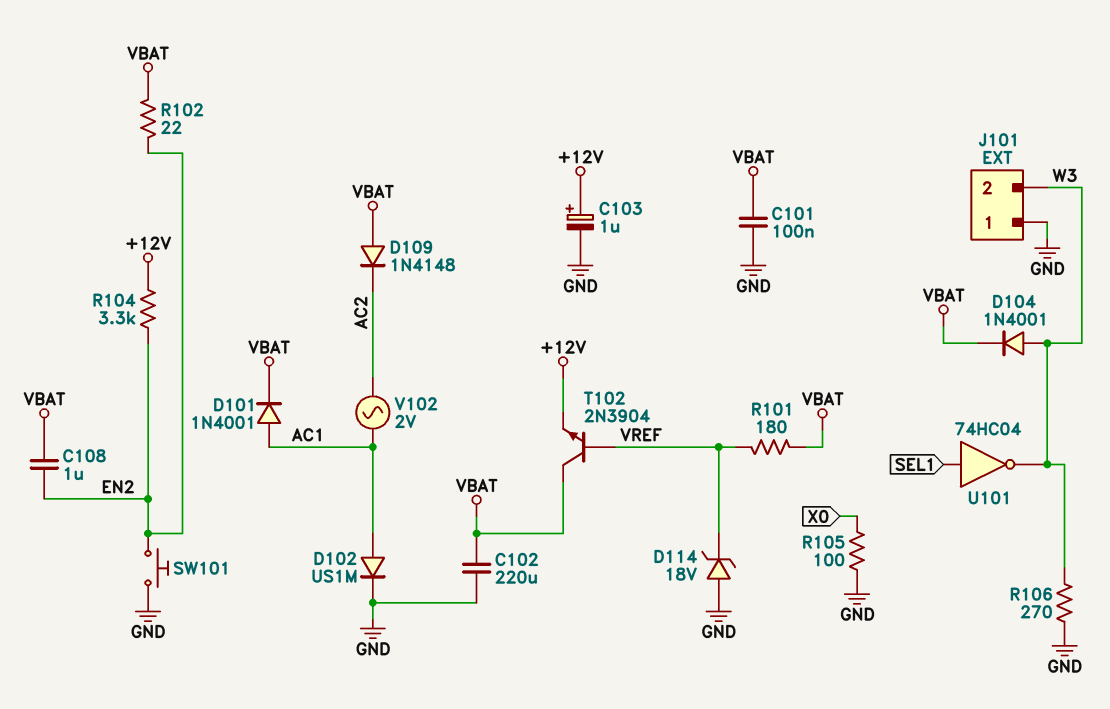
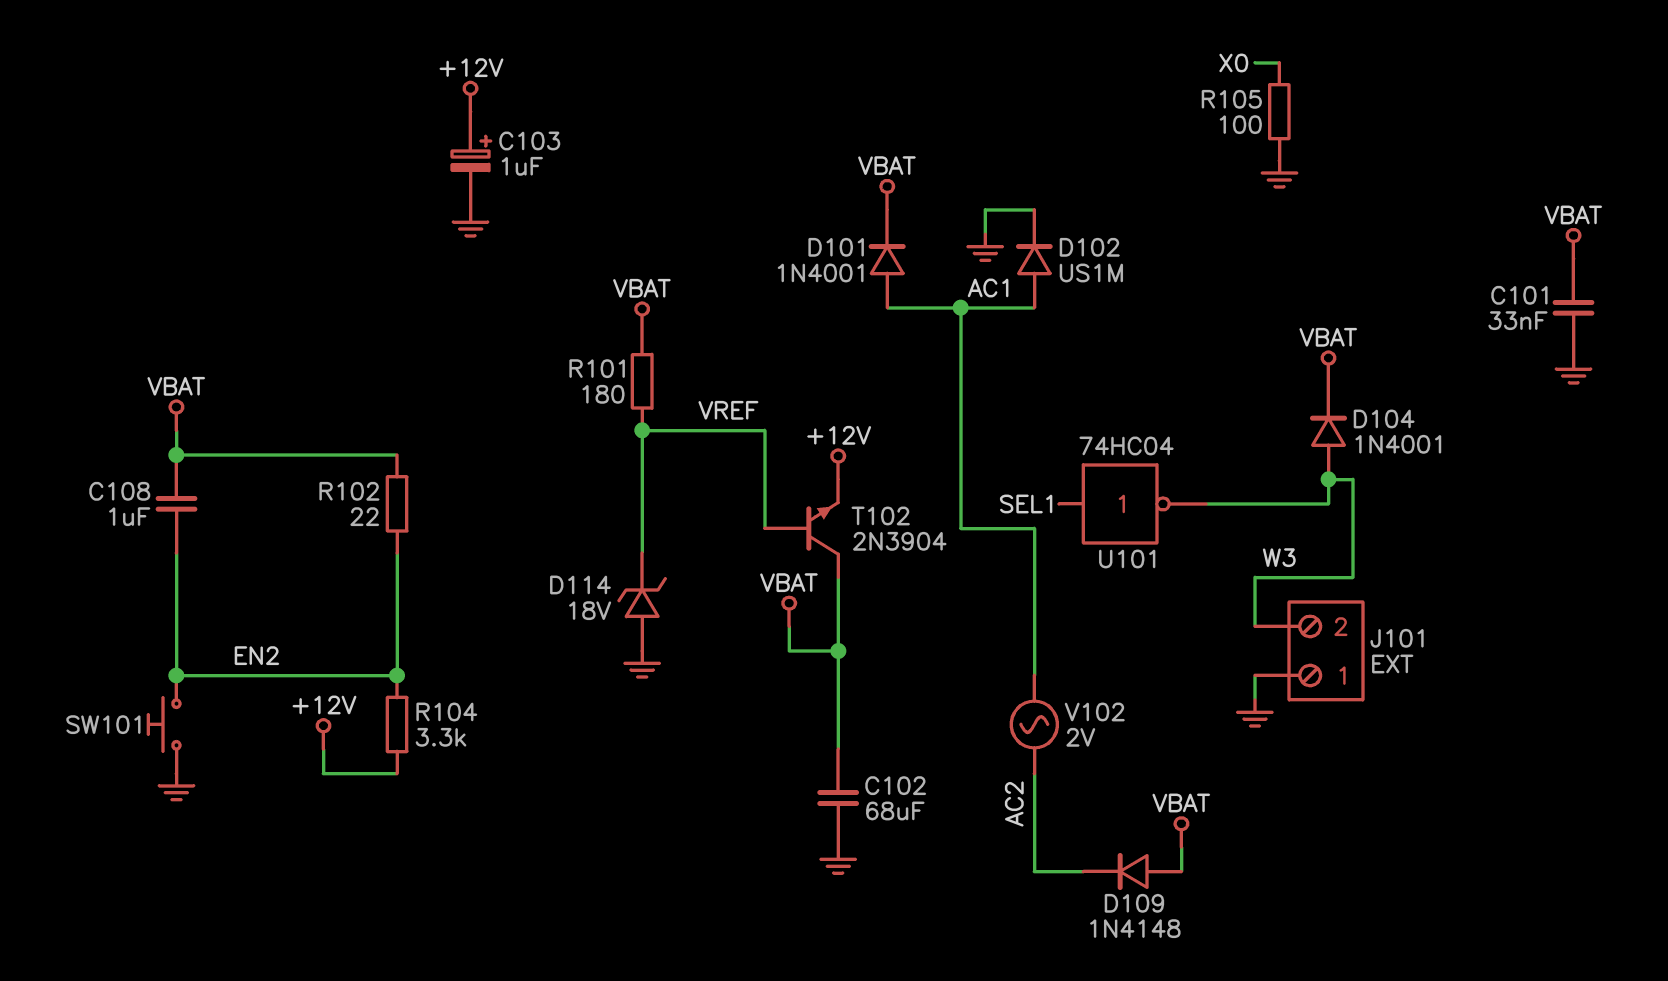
C101: 100nF (GND, VBAT) -> 33nF (GND, VBAT)
C102: 220uF (GND, VBAT) -> 68uF (GND, VBAT)
R106: 270 (GND, W3) -> none

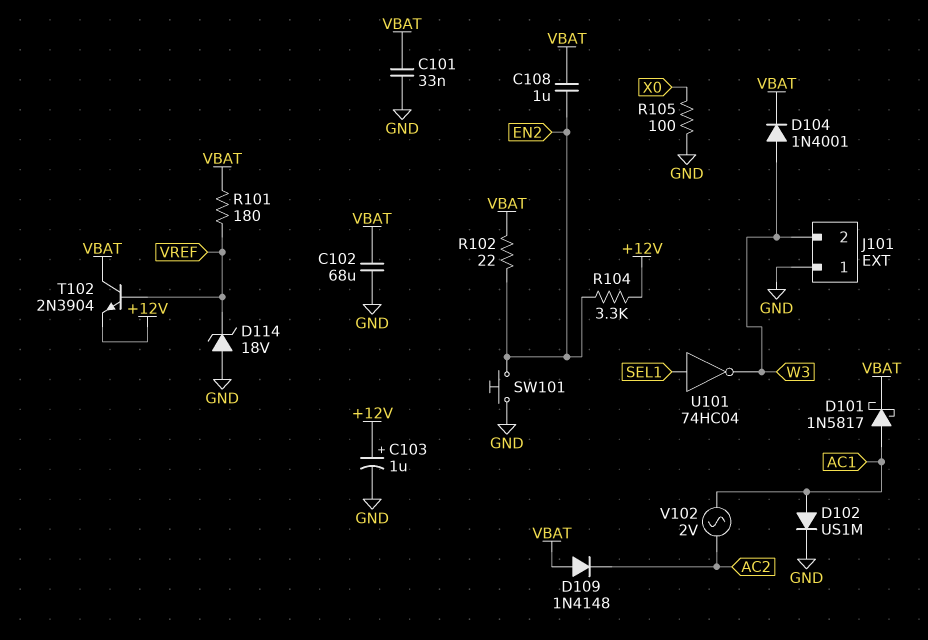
D101: diode 1N4001 (A AC1, K VBAT) -> schottky 1N5817 (A AC1, K VBAT)

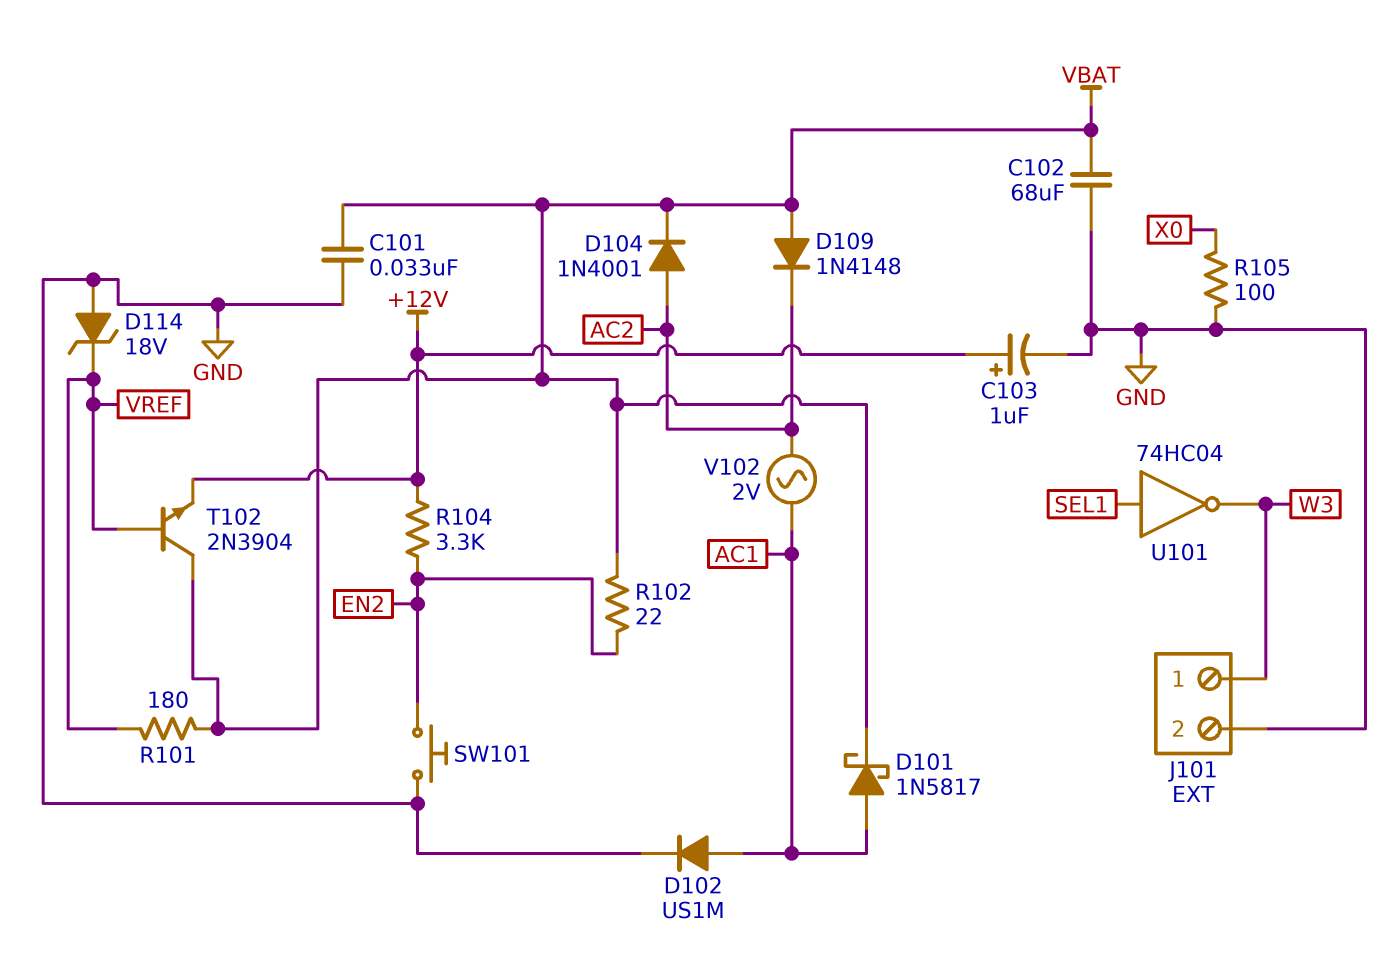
C108: 1uF (EN2, VBAT) -> none
D104: diode 1N4001 (A W3, K VBAT) -> diode 1N4001 (A AC2, K VBAT)
J101 pin 1: GND -> W3
J101 pin 2: W3 -> GND

